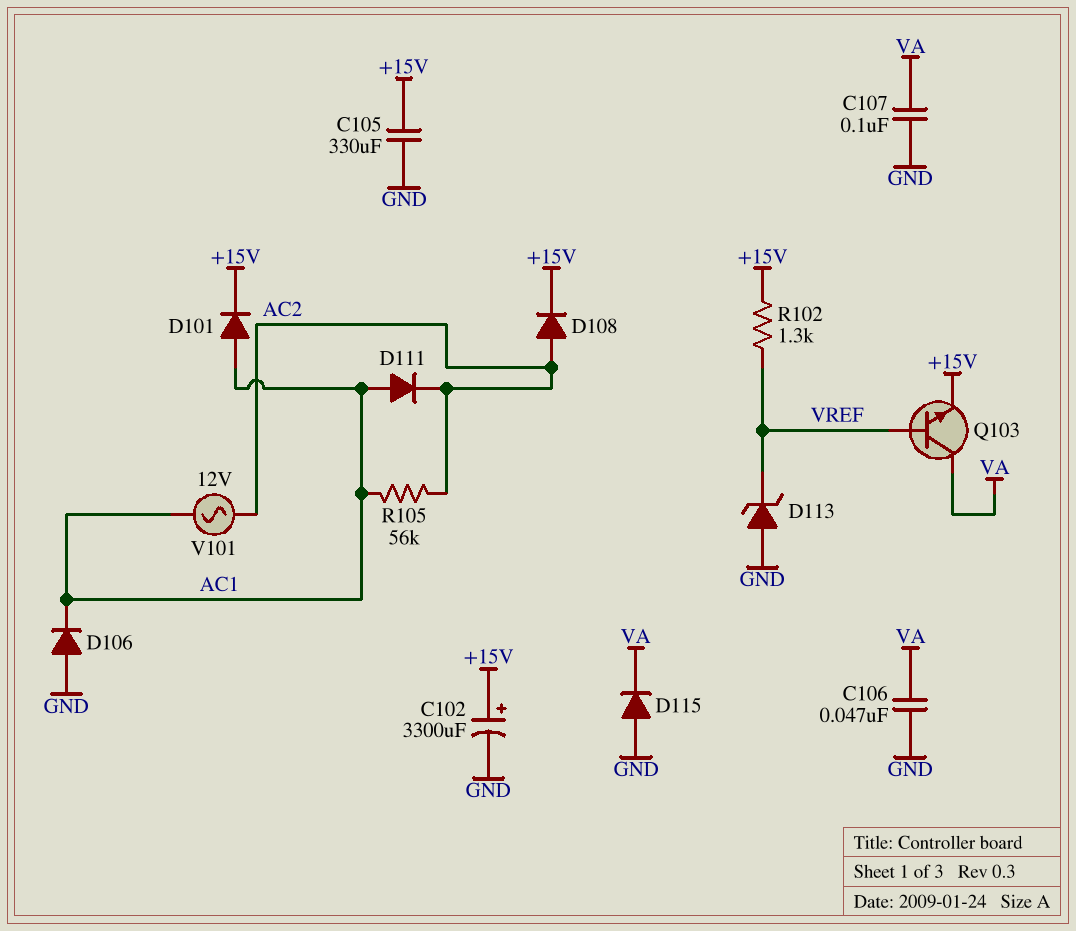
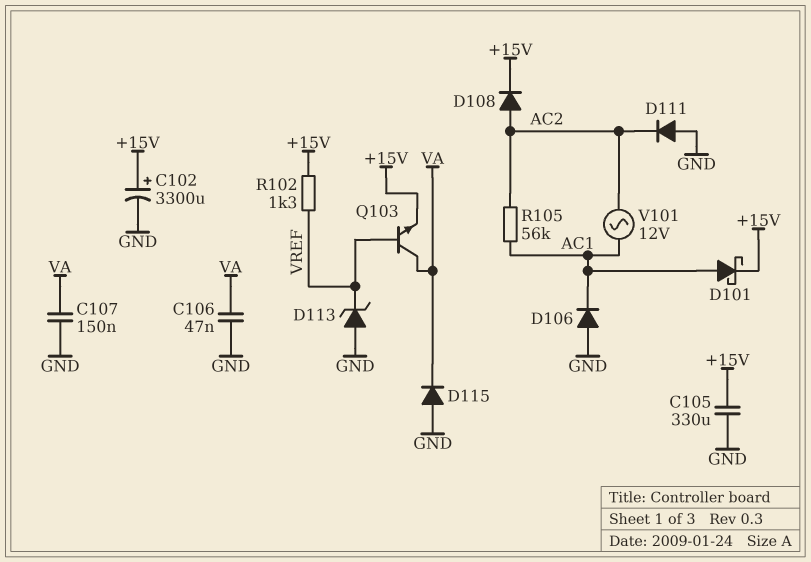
C107: 100nF (GND, VA) -> 150nF (GND, VA)
D101: diode (A AC1, K +15V) -> schottky (A AC1, K +15V)
D111: diode (A AC1, K AC2) -> diode (A GND, K AC2)

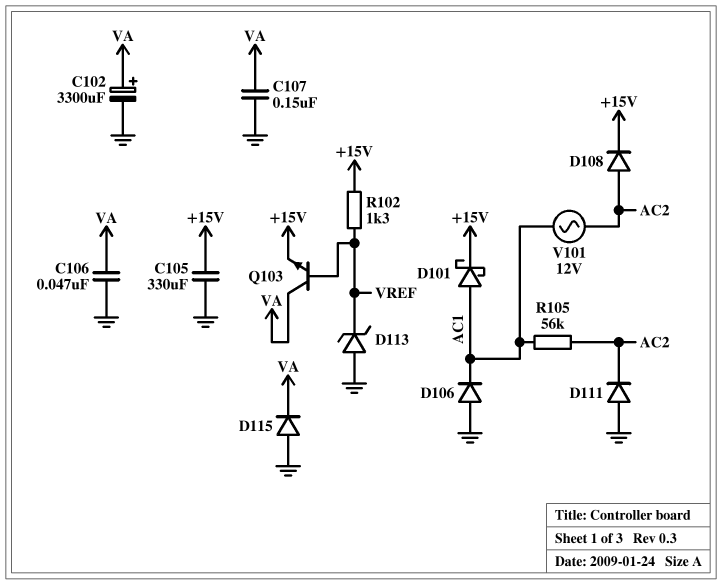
C102: 3300uF (plus +15V, minus GND) -> 3300uF (plus VA, minus GND)

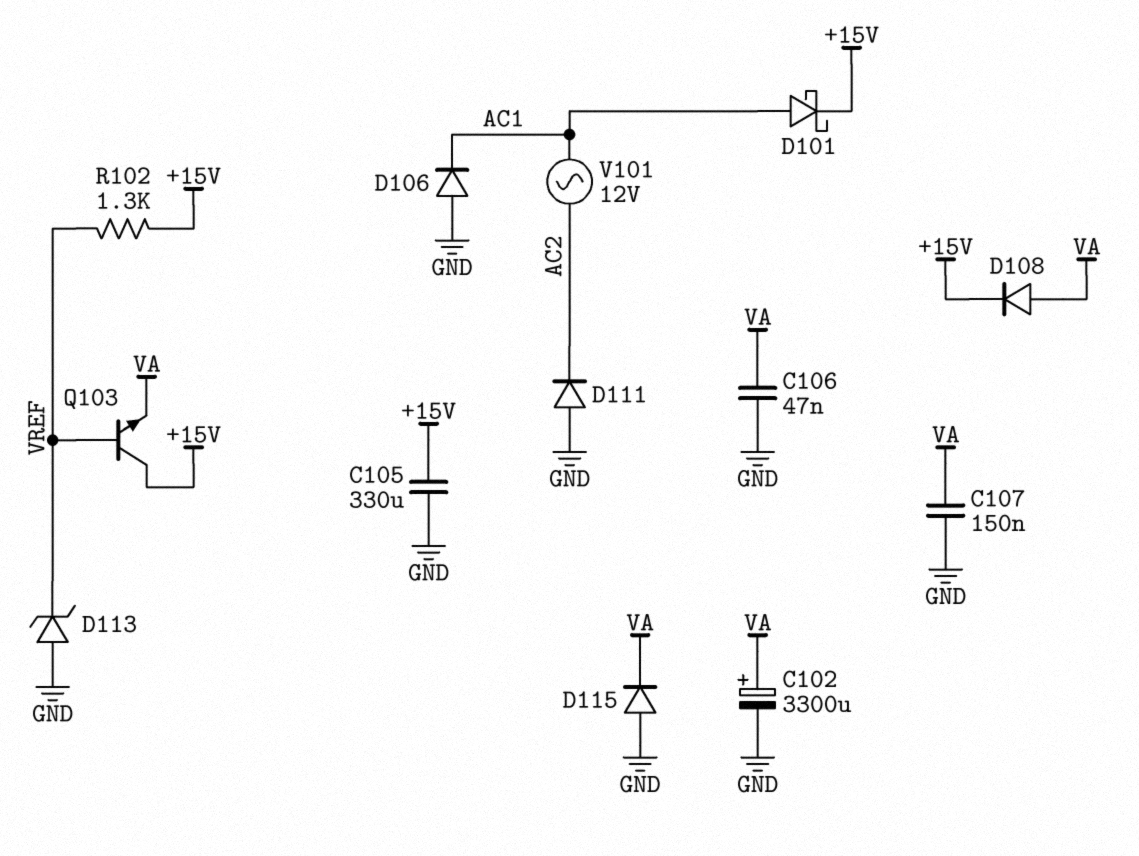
D108: diode (A AC2, K +15V) -> diode (A VA, K +15V)
Q103: NPN (B VREF, C VA, E +15V) -> NPN (B VREF, C +15V, E VA)
R105: 56k (AC1, AC2) -> none

